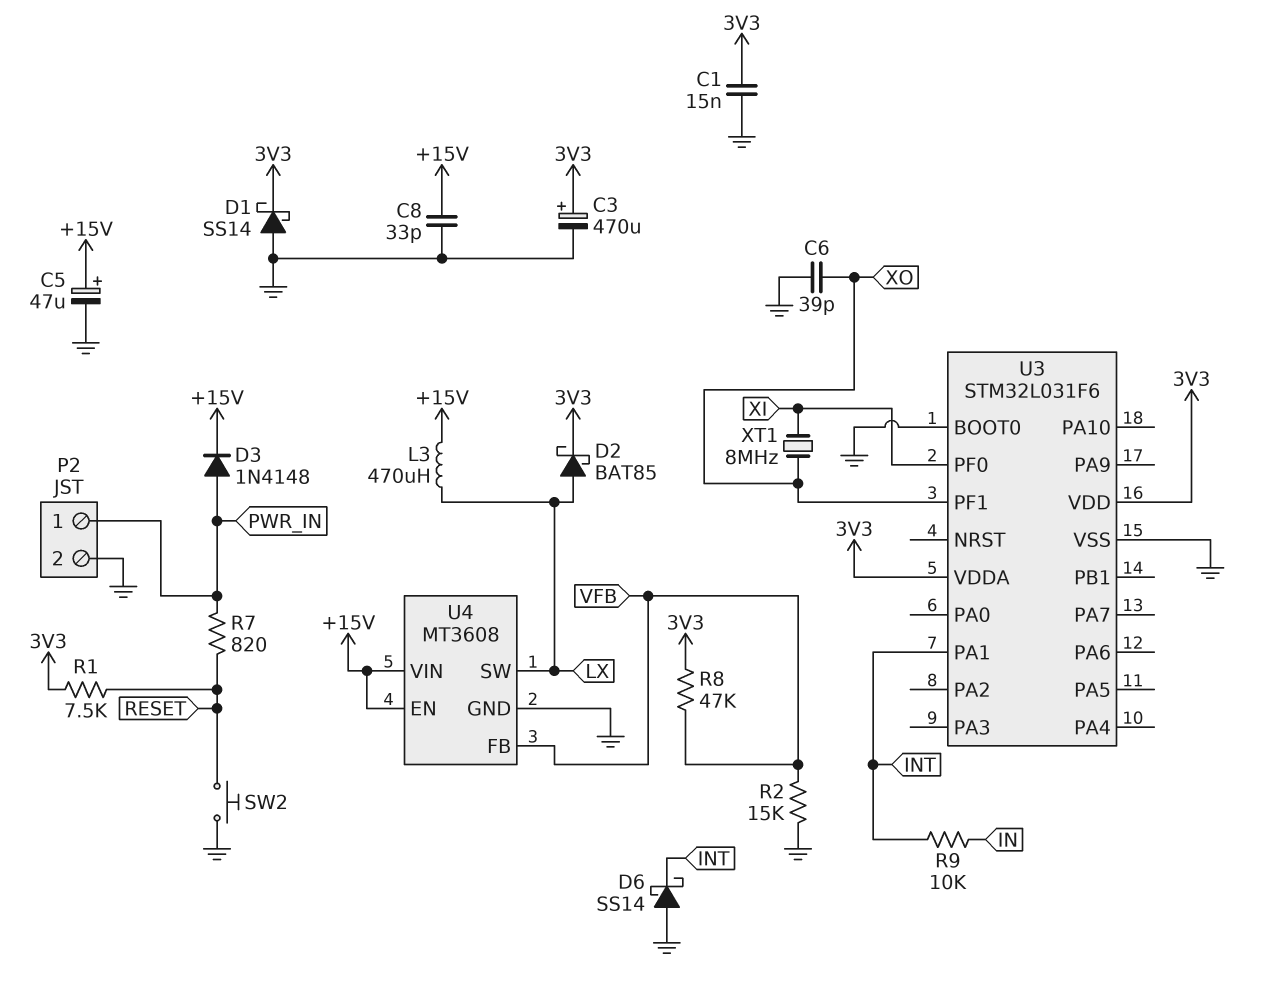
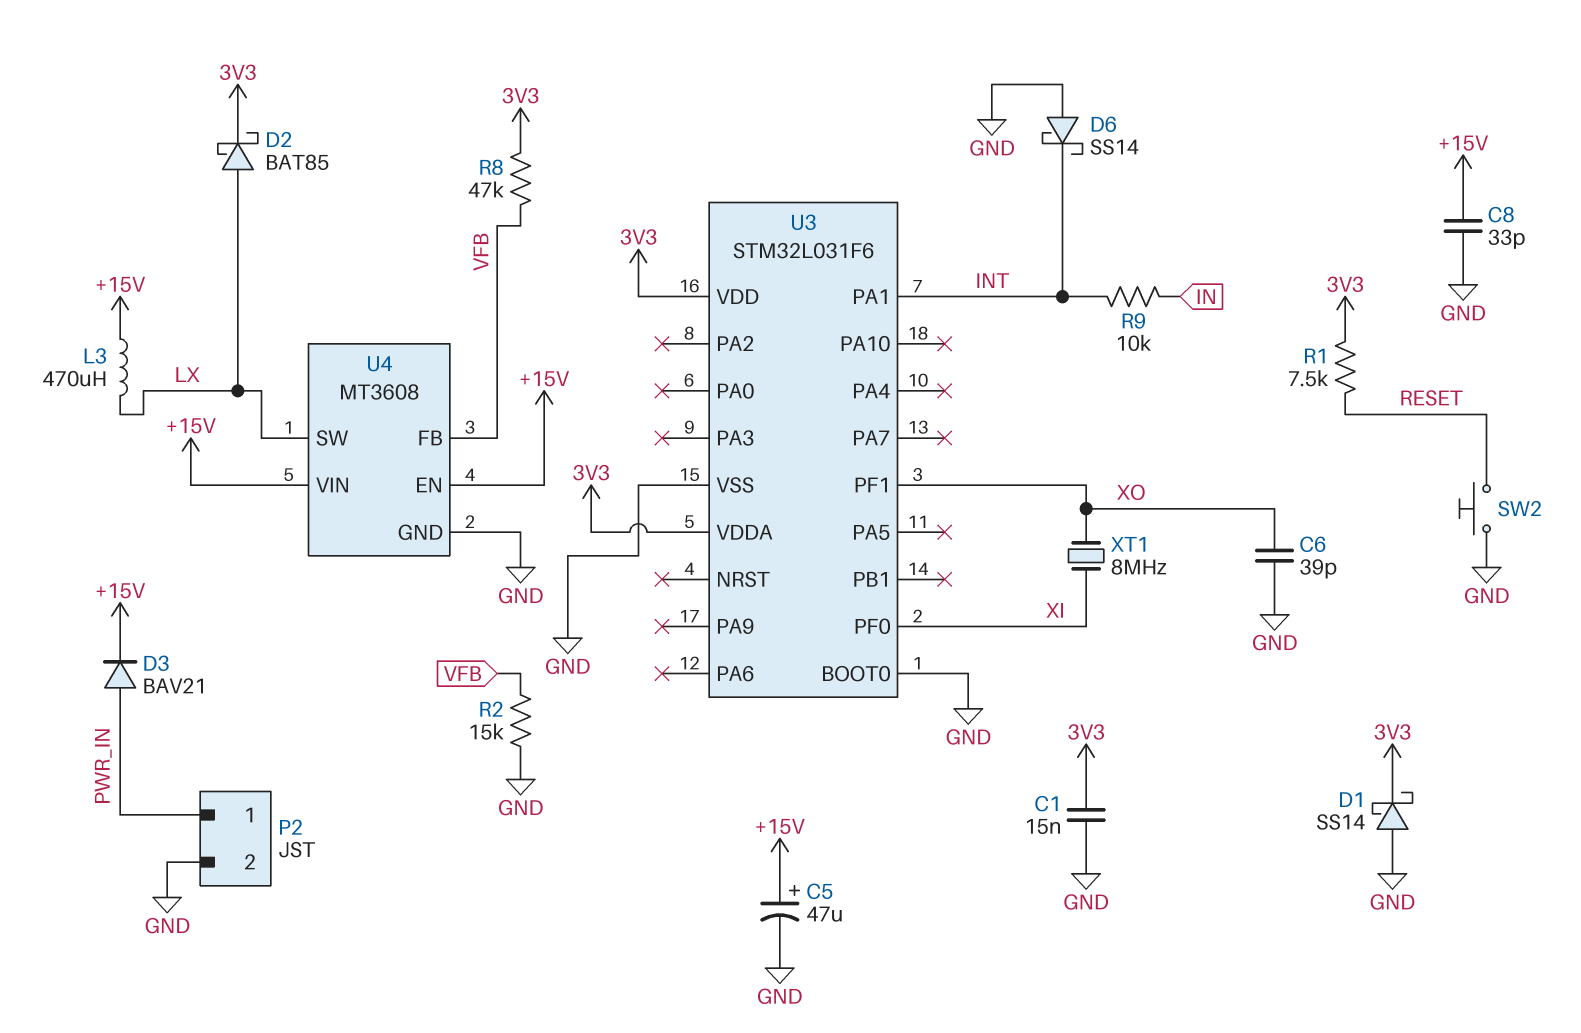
C3: 470uF (plus 3V3, minus GND) -> none
D3: diode 1N4148 (A PWR_IN, K +15V) -> diode BAV21 (A PWR_IN, K +15V)
R7: 820 (PWR_IN, RESET) -> none

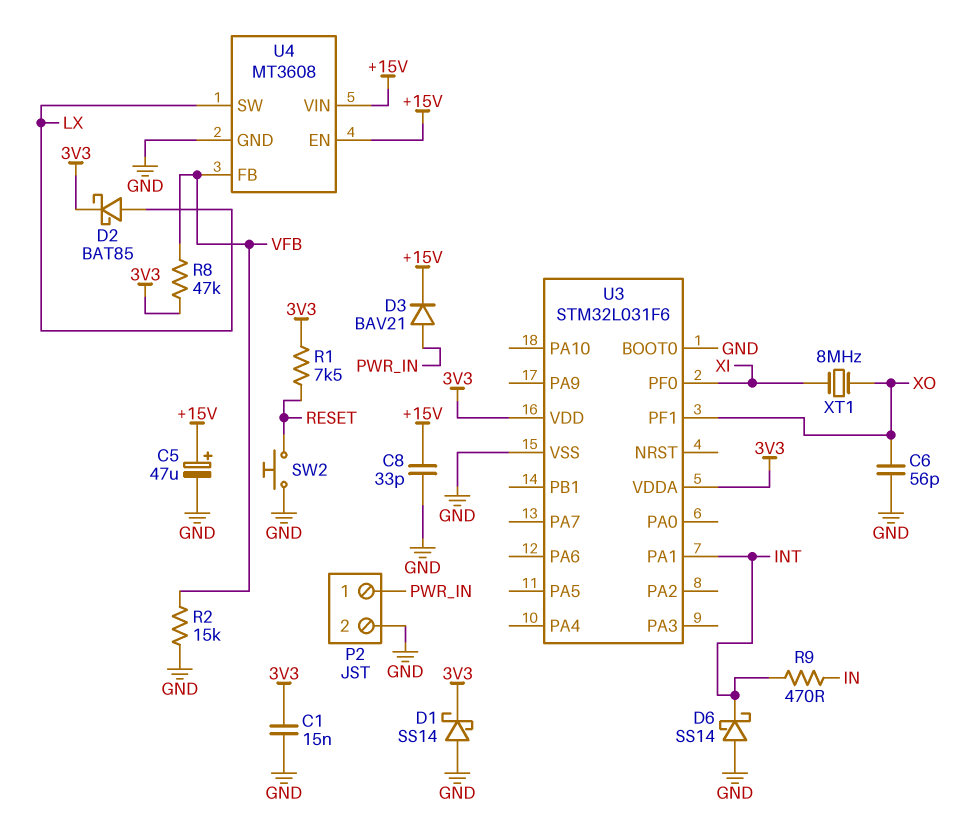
C6: 39pF (GND, XO) -> 56pF (GND, XO)
L3: 470uH (+15V, LX) -> none
R9: 10k (IN, INT) -> 470 (IN, INT)

